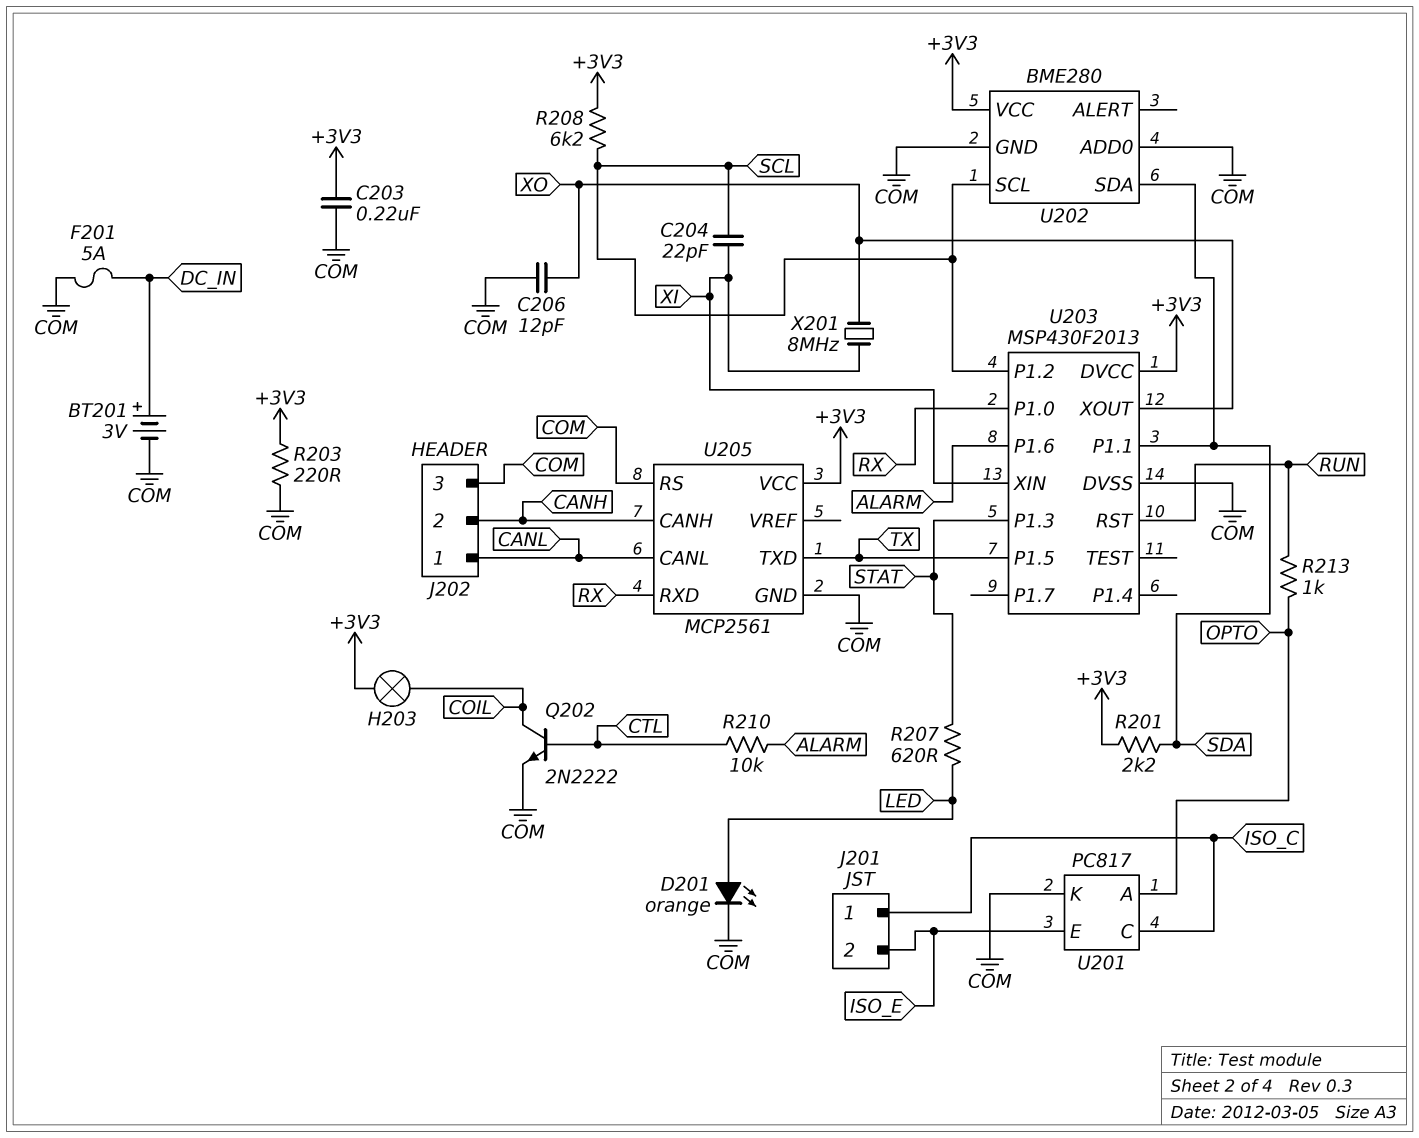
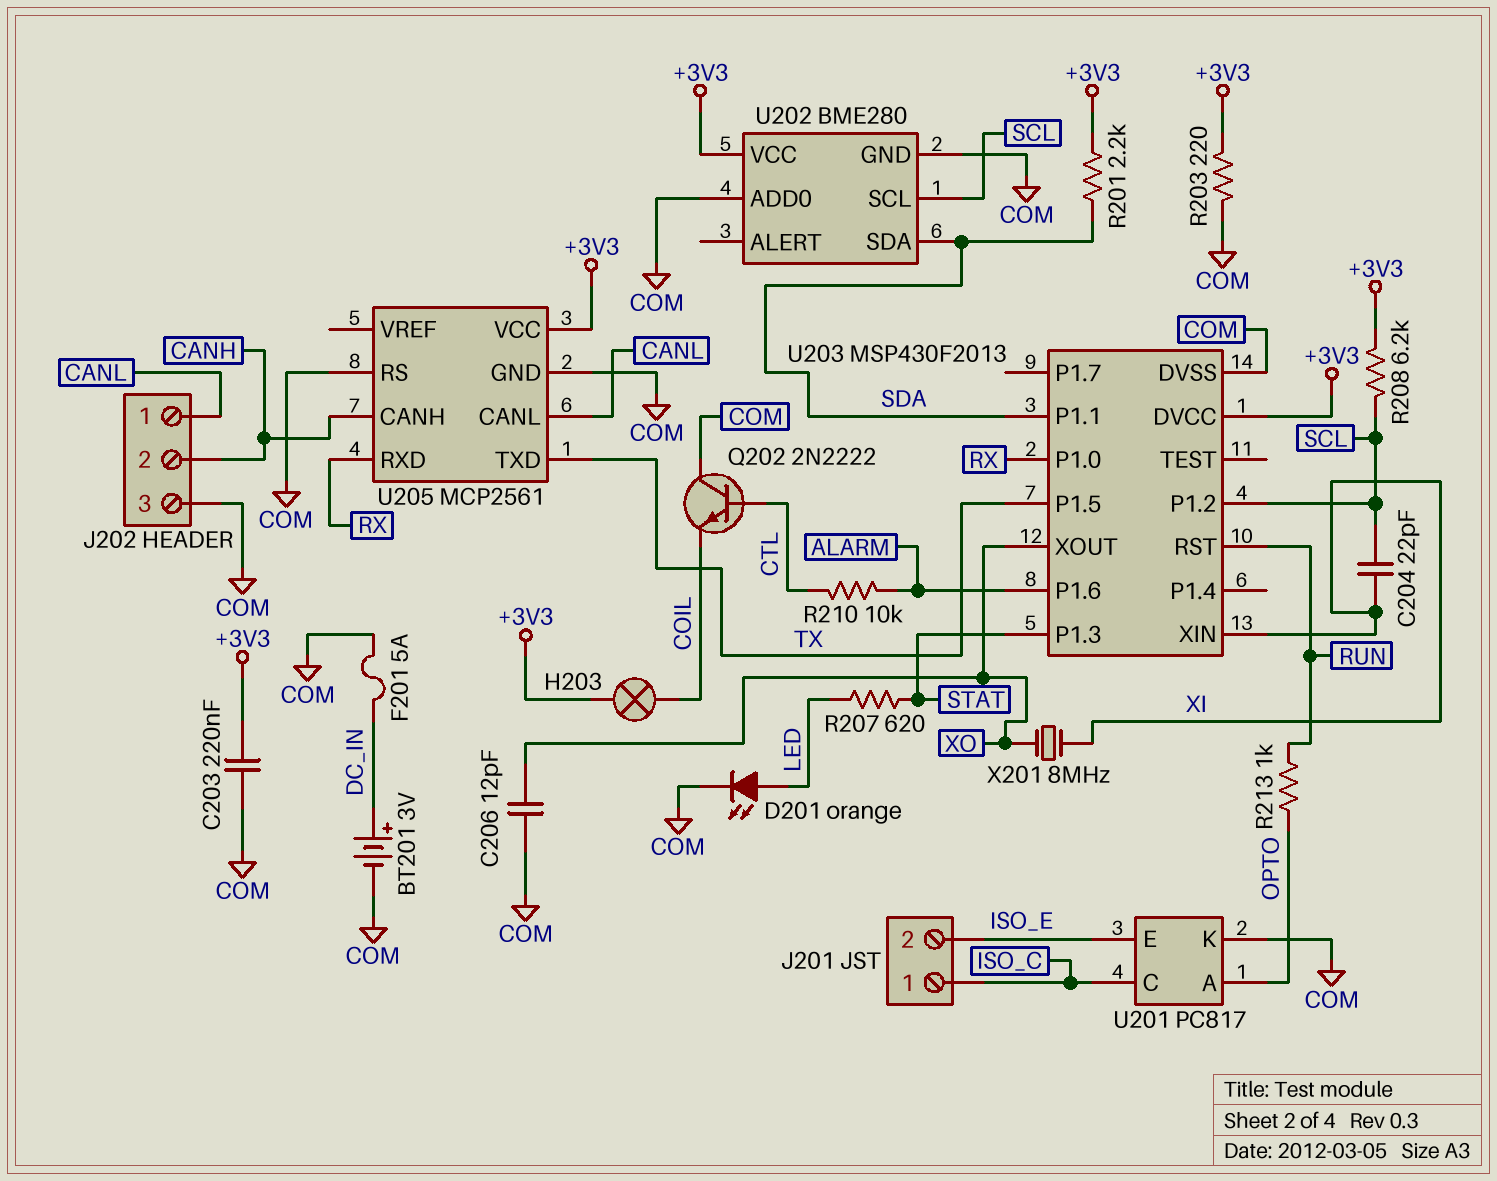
Q202: NPN 2N2222 (B CTL, C COIL, E COM) -> NPN 2N2222 (B CTL, C COM, E COIL)

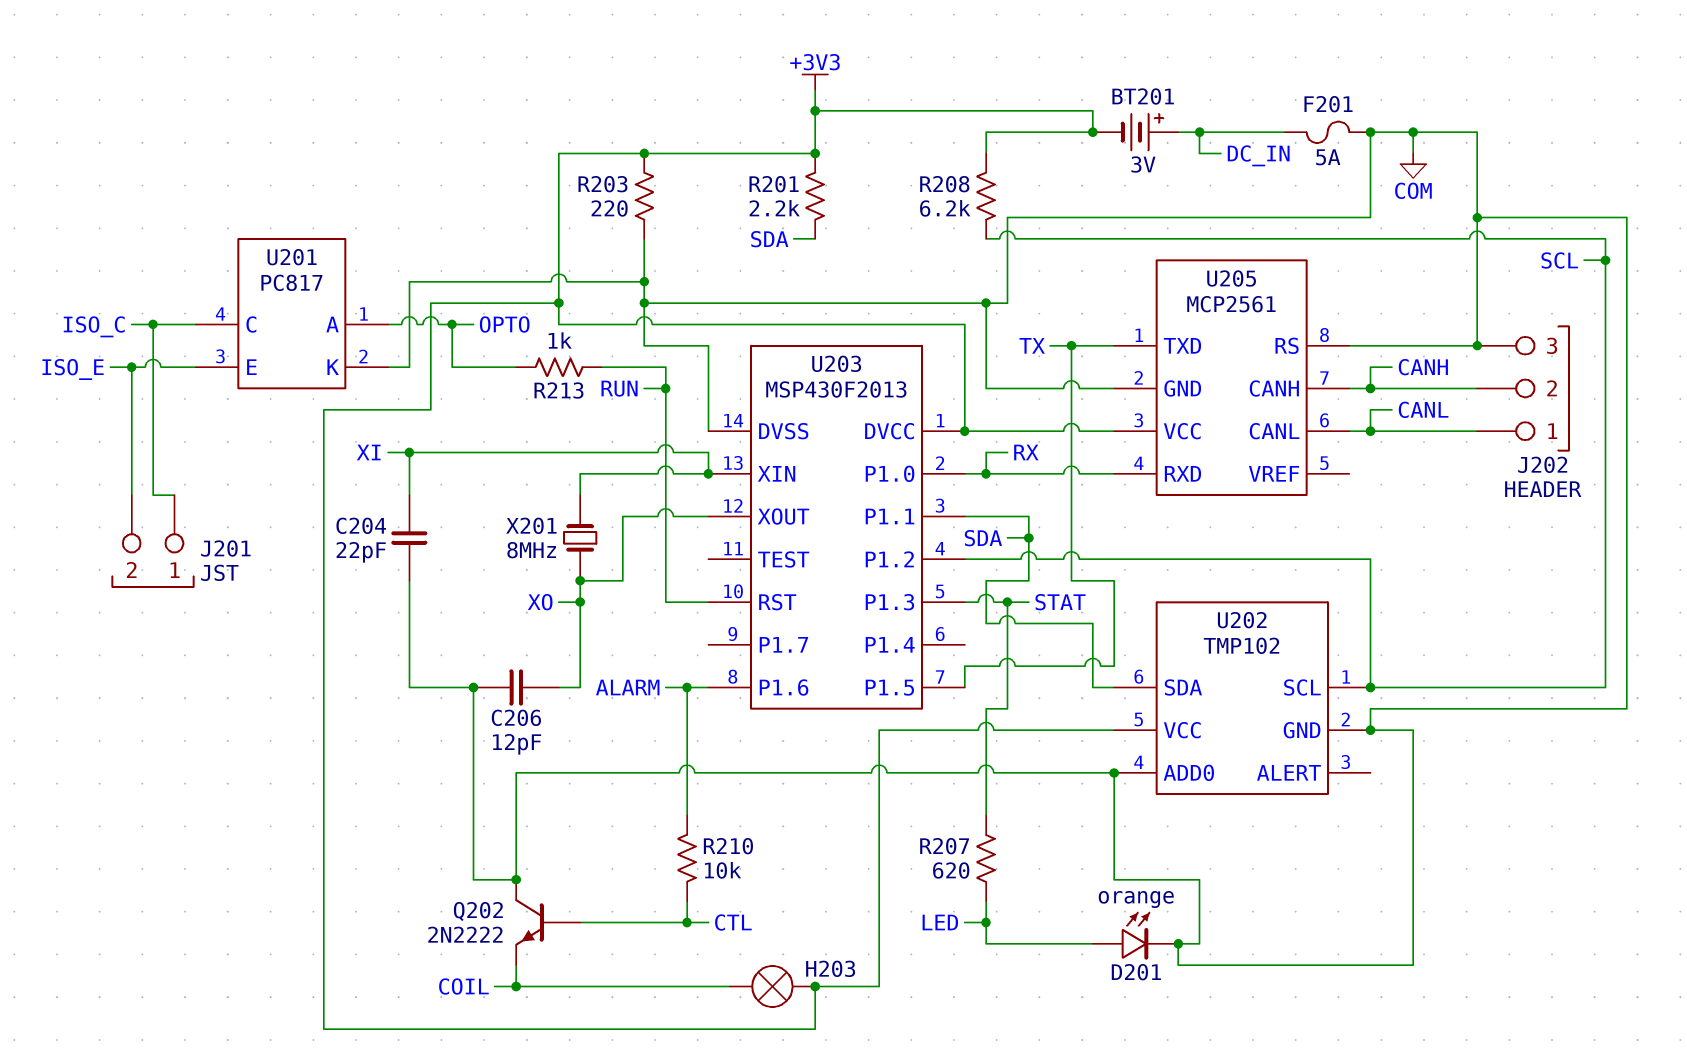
BT201: 3V (plus DC_IN, minus COM) -> 3V (plus DC_IN, minus +3V3)
C203: 220nF (+3V3, COM) -> none
C204: 22pF (SCL, XI) -> 22pF (COM, XI)
U202: BME280 -> TMP102

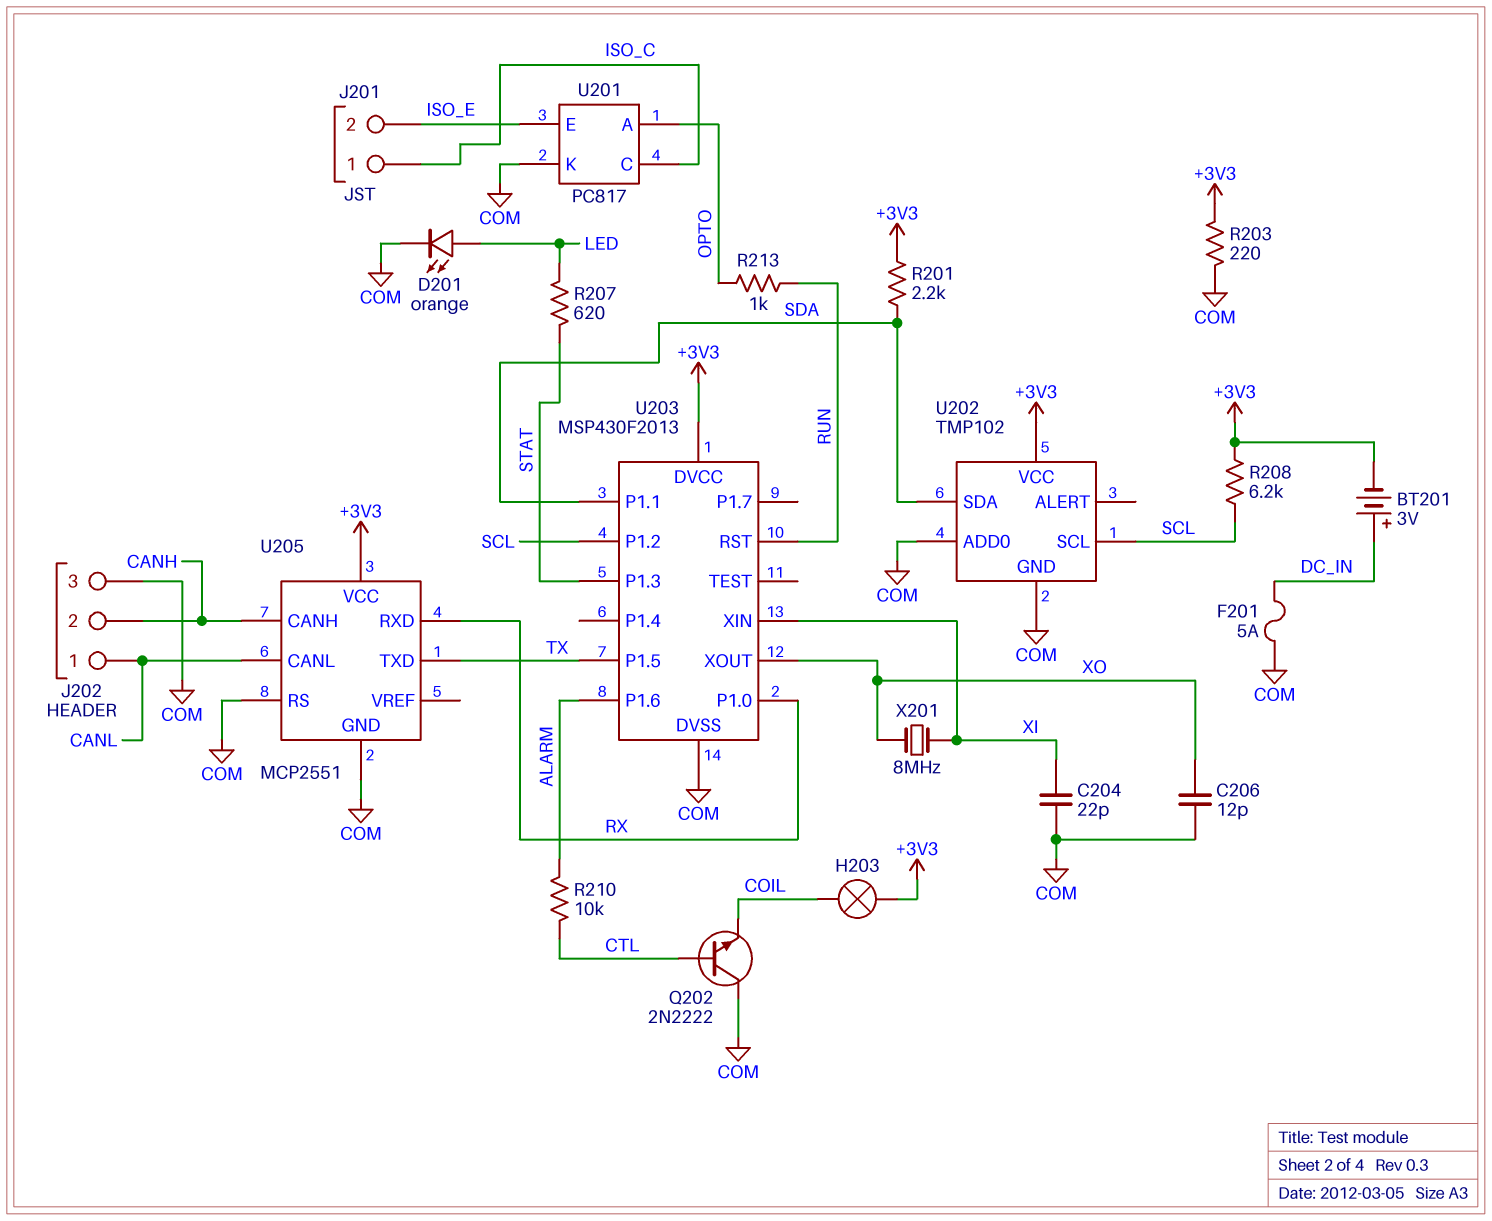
U205: MCP2561 -> MCP2551

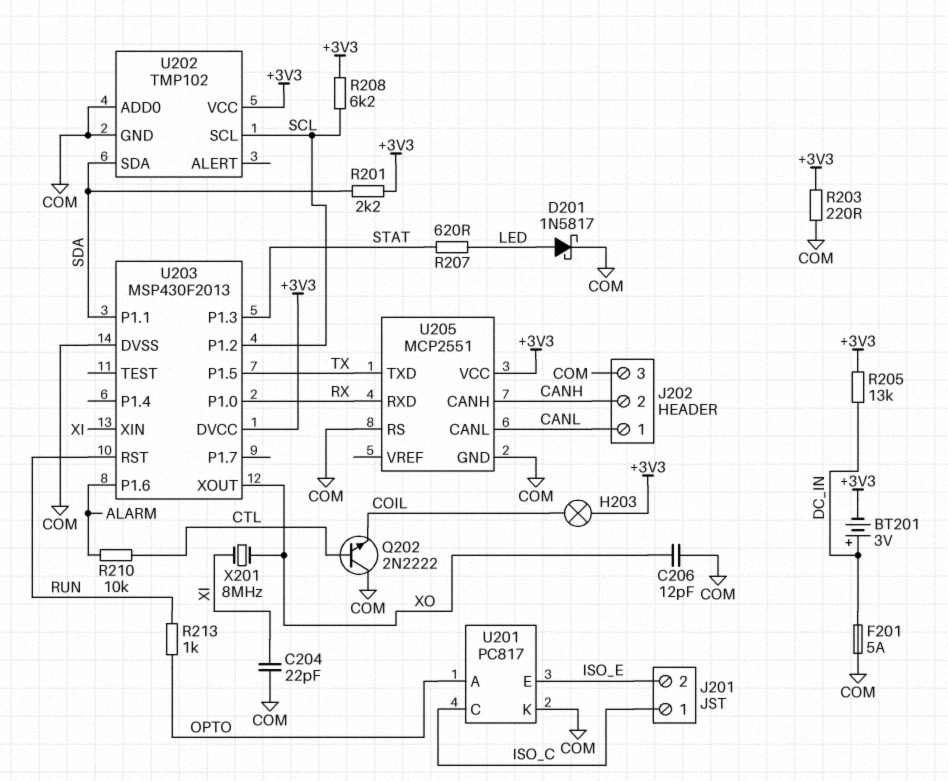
D201: LED orange (A LED, K COM) -> schottky 1N5817 (A LED, K COM)
R205: none -> 13k (+3V3, DC_IN)

